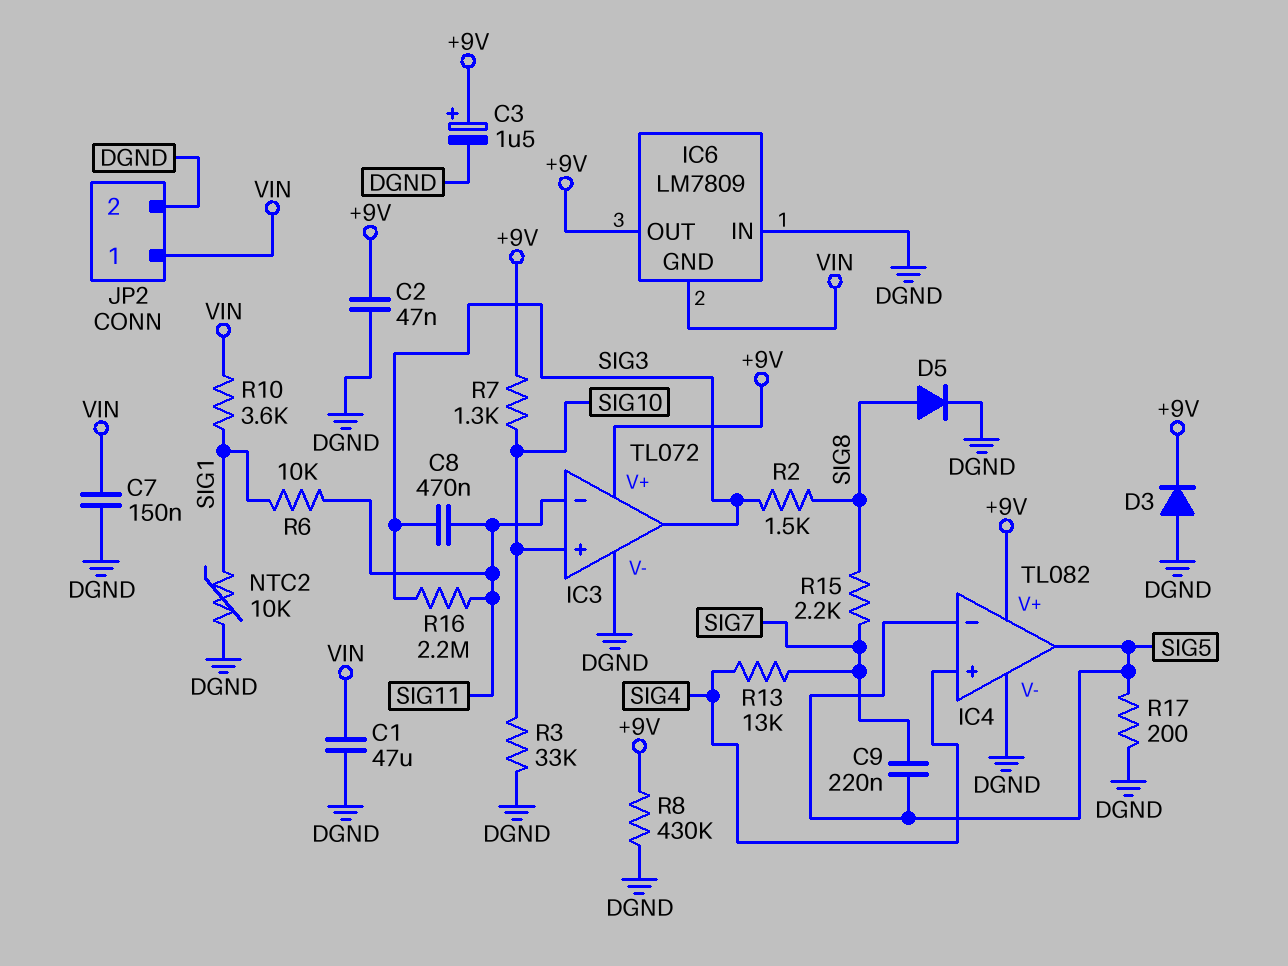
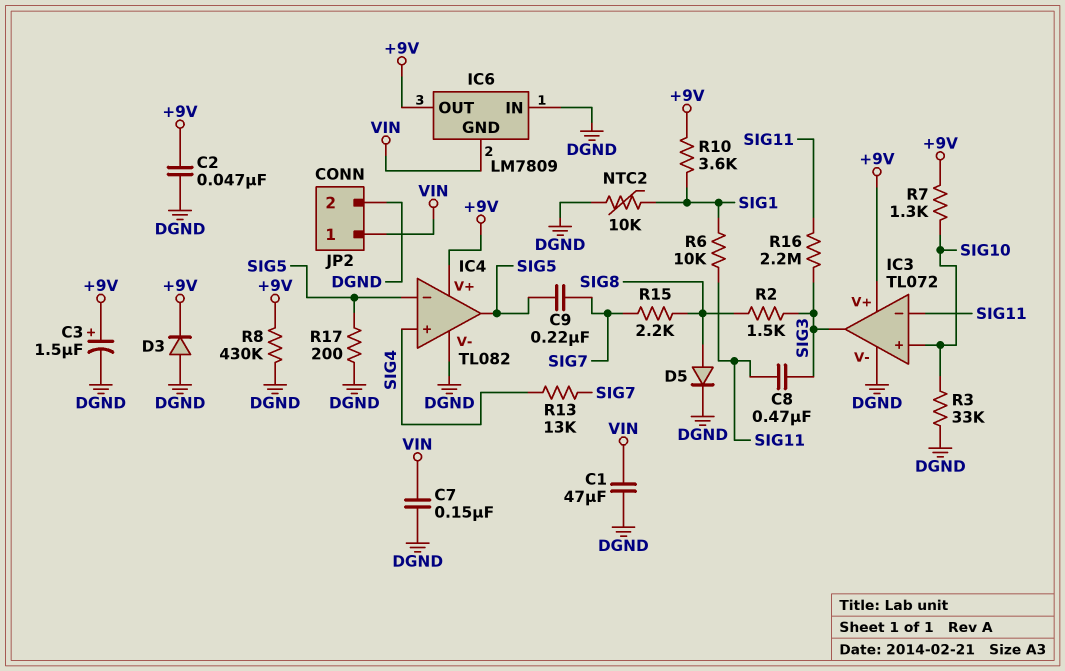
R10: 3.6k (SIG1, VIN) -> 3.6k (+9V, SIG1)

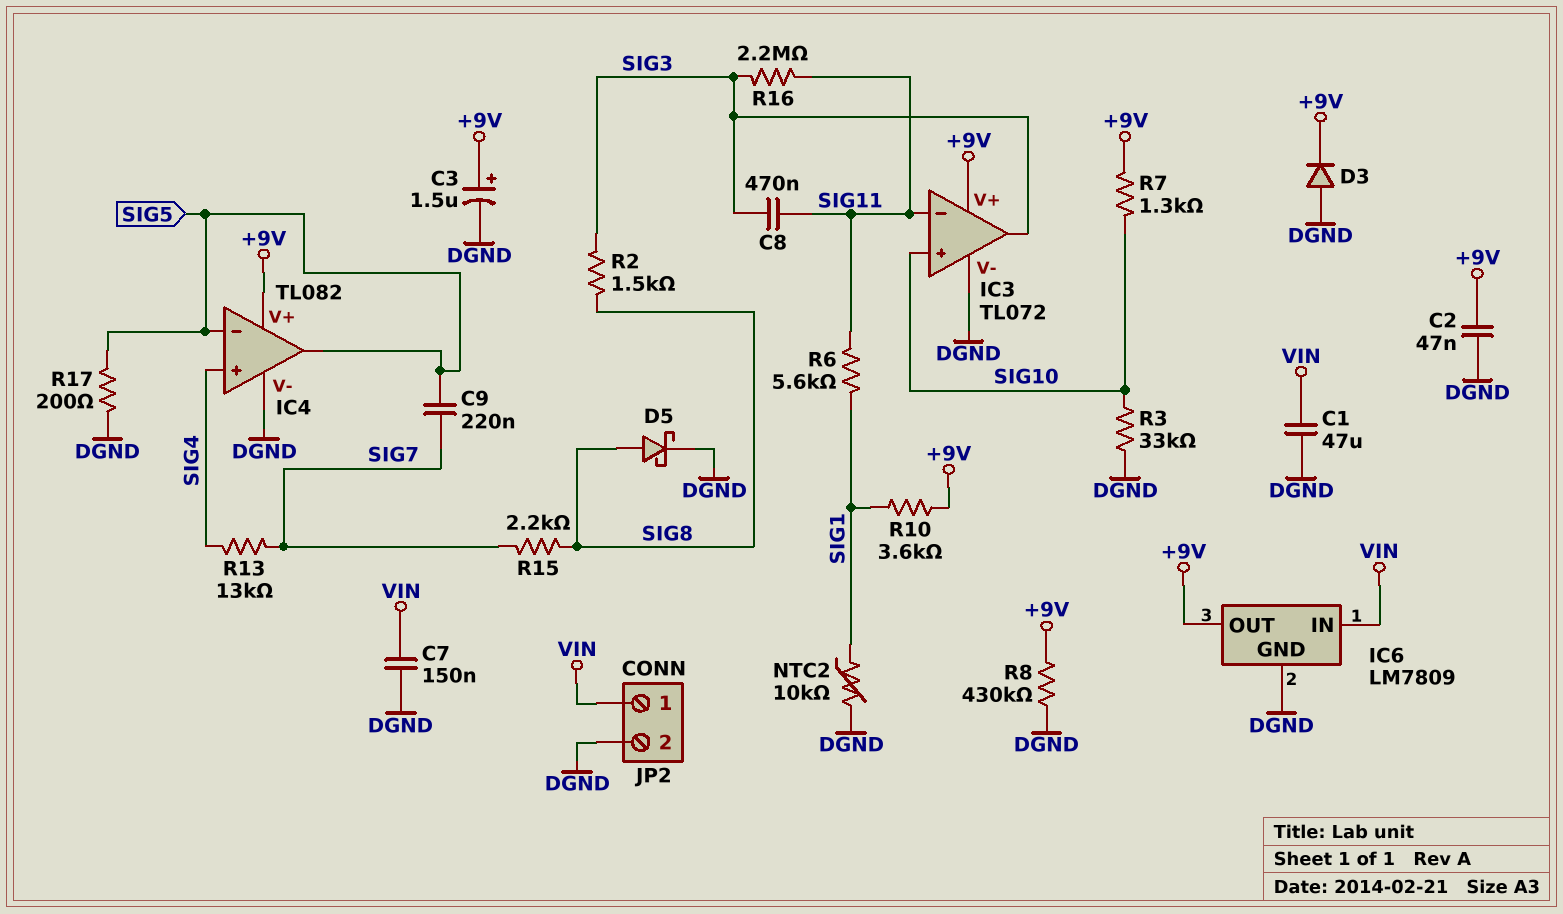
D5: diode (A SIG8, K DGND) -> schottky (A SIG8, K DGND)
IC6 pin GND: VIN -> DGND
IC6 pin IN: DGND -> VIN
R6: 10k (SIG1, SIG11) -> 5.6k (SIG1, SIG11)

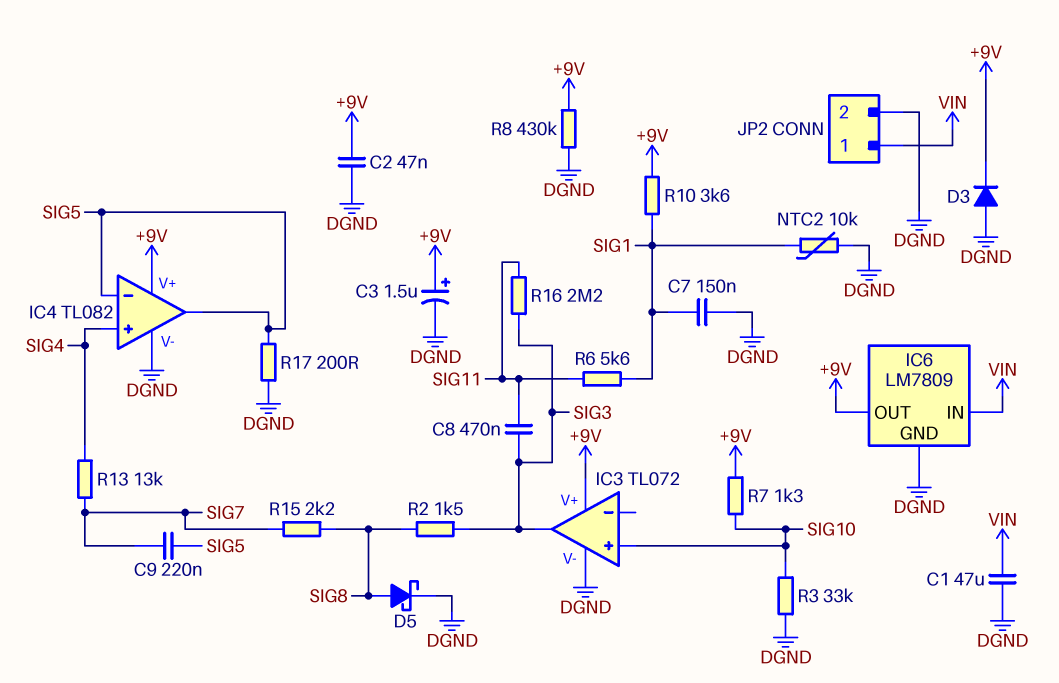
C7: 150nF (DGND, VIN) -> 150nF (DGND, SIG1)
IC3 pin in-: SIG11 -> none

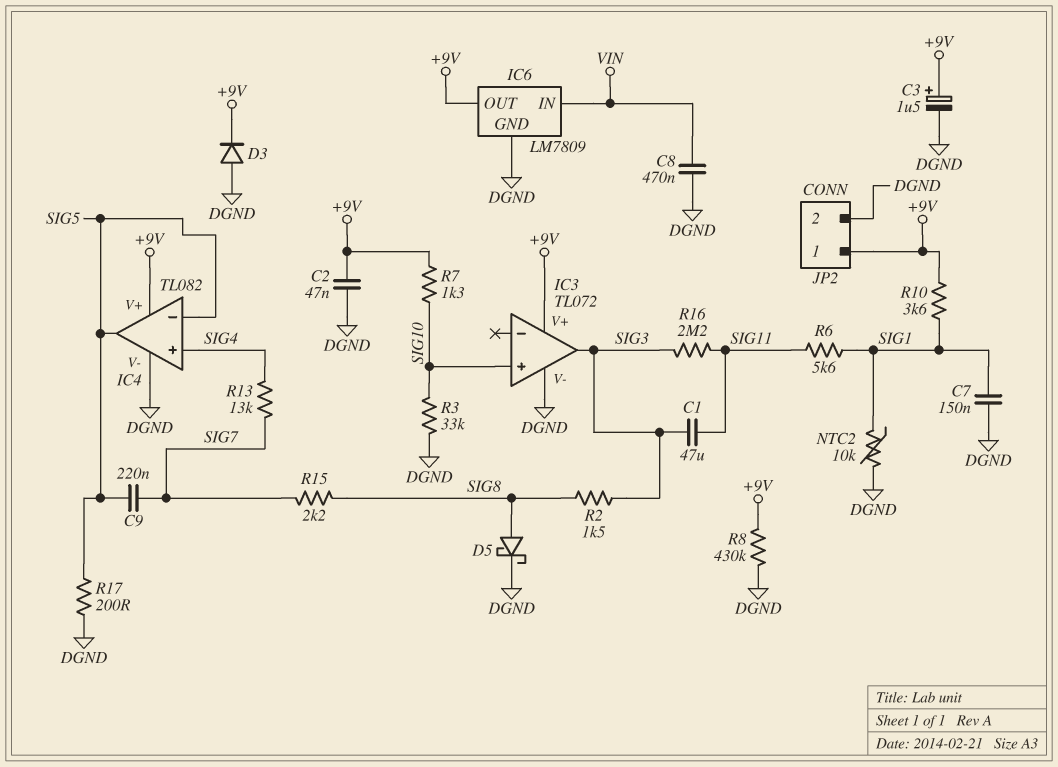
C1: 47uF (DGND, VIN) -> 47uF (SIG3, SIG11)
C8: 470nF (SIG3, SIG11) -> 470nF (DGND, VIN)
JP2 pin 1: VIN -> +9V

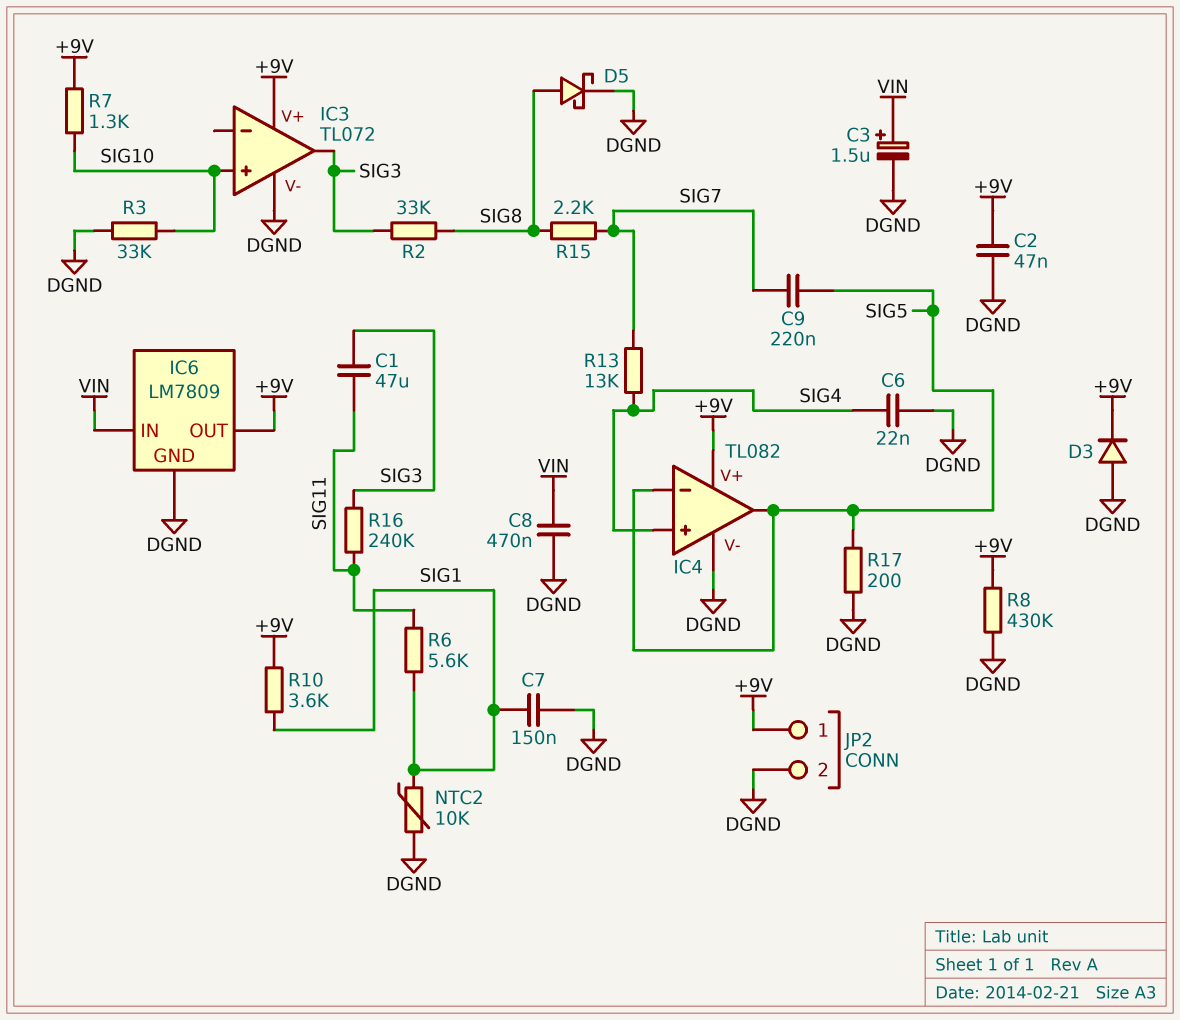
C3: 1.5uF (plus +9V, minus DGND) -> 1.5uF (plus VIN, minus DGND)
C6: none -> 22nF (DGND, SIG4)
R2: 1.5k (SIG3, SIG8) -> 33k (SIG3, SIG8)
R16: 2.2M (SIG3, SIG11) -> 240k (SIG3, SIG11)

